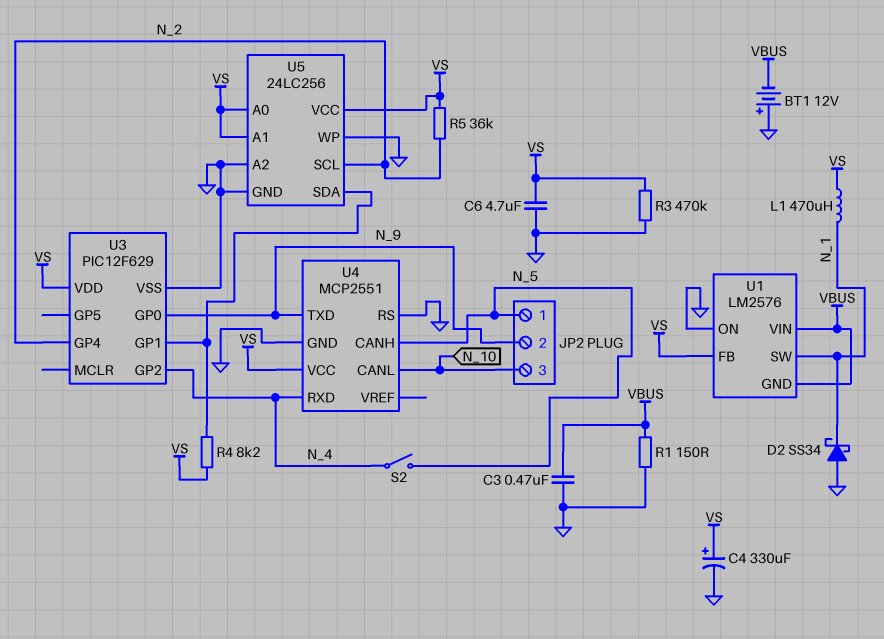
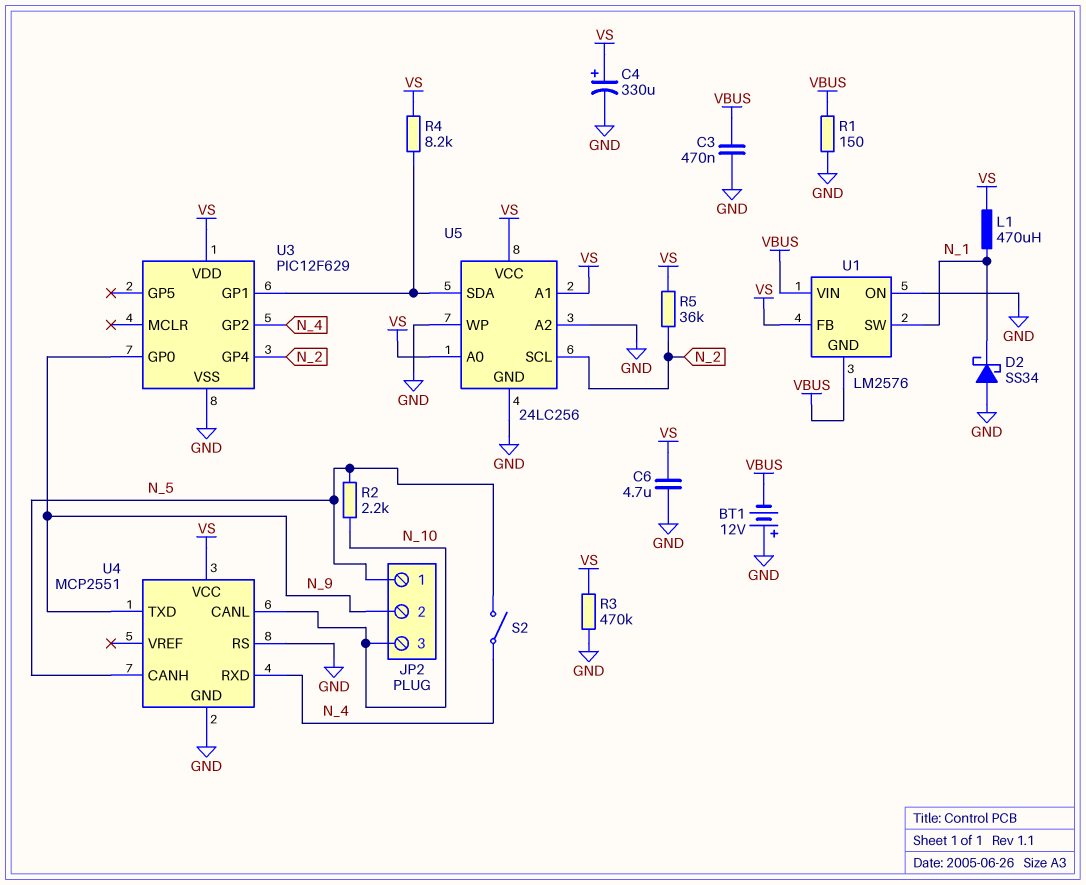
R2: none -> 2.2k (N_5, N_10)

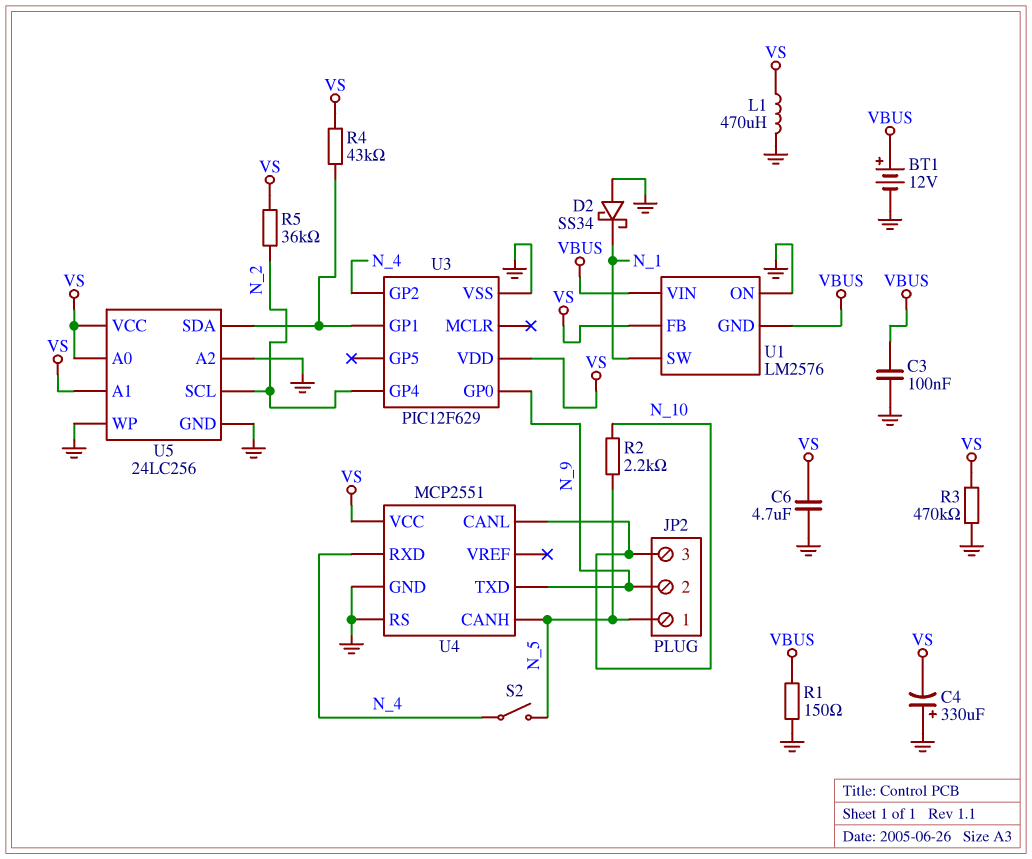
BT1: 12V (plus GND, minus VBUS) -> 12V (plus VBUS, minus GND)
C3: 470nF (GND, VBUS) -> 100nF (GND, VBUS)
C4: 330uF (plus VS, minus GND) -> 330uF (plus GND, minus VS)
L1: 470uH (N_1, VS) -> 470uH (GND, VS)
R4: 8.2k (U3/GP1, VS) -> 43k (U3/GP1, VS)

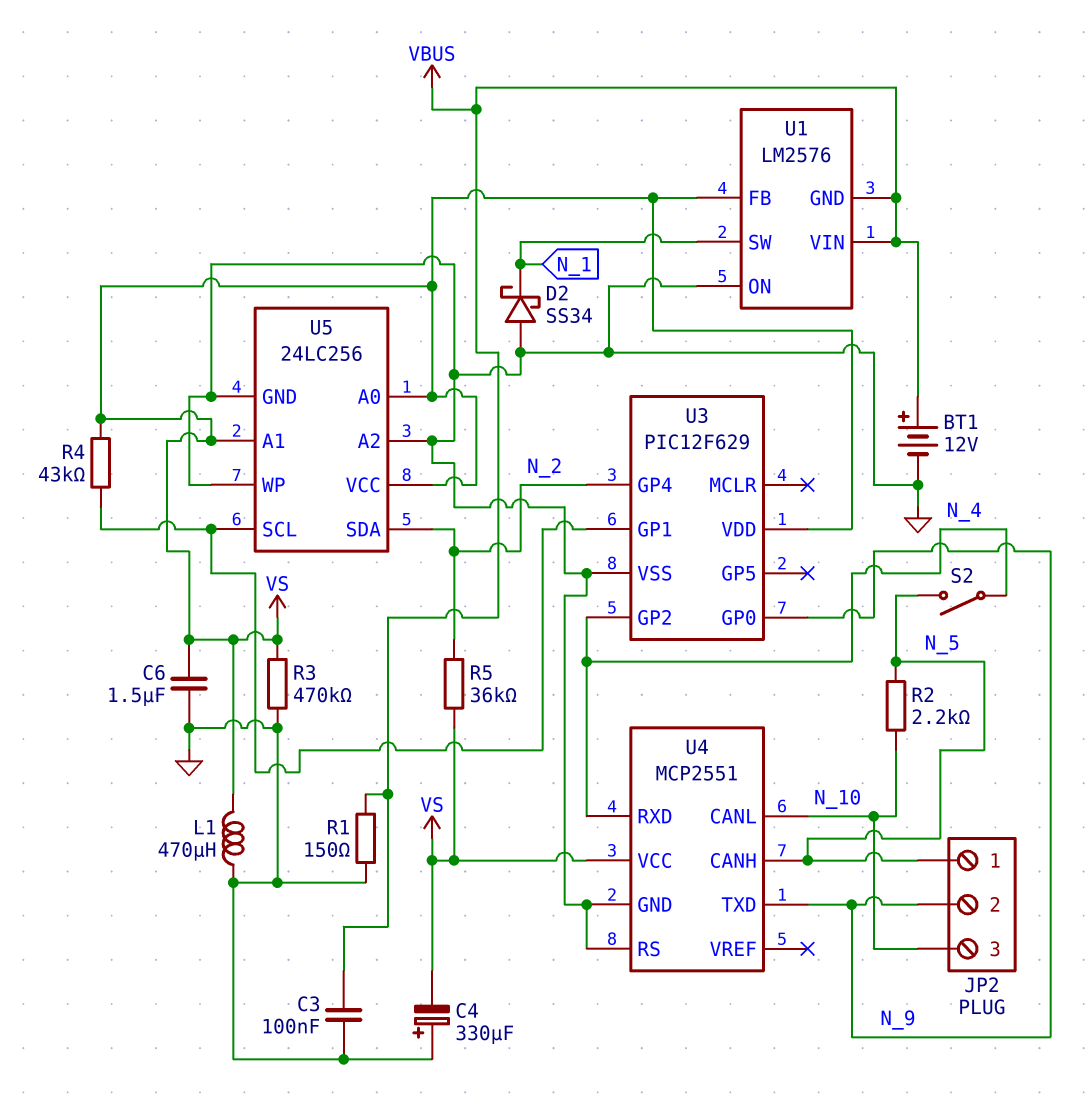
C6: 4.7uF (GND, VS) -> 1.5uF (GND, VS)
U5 pin SCL: N_2 -> U3/GP1
U5 pin SDA: U3/GP1 -> N_2

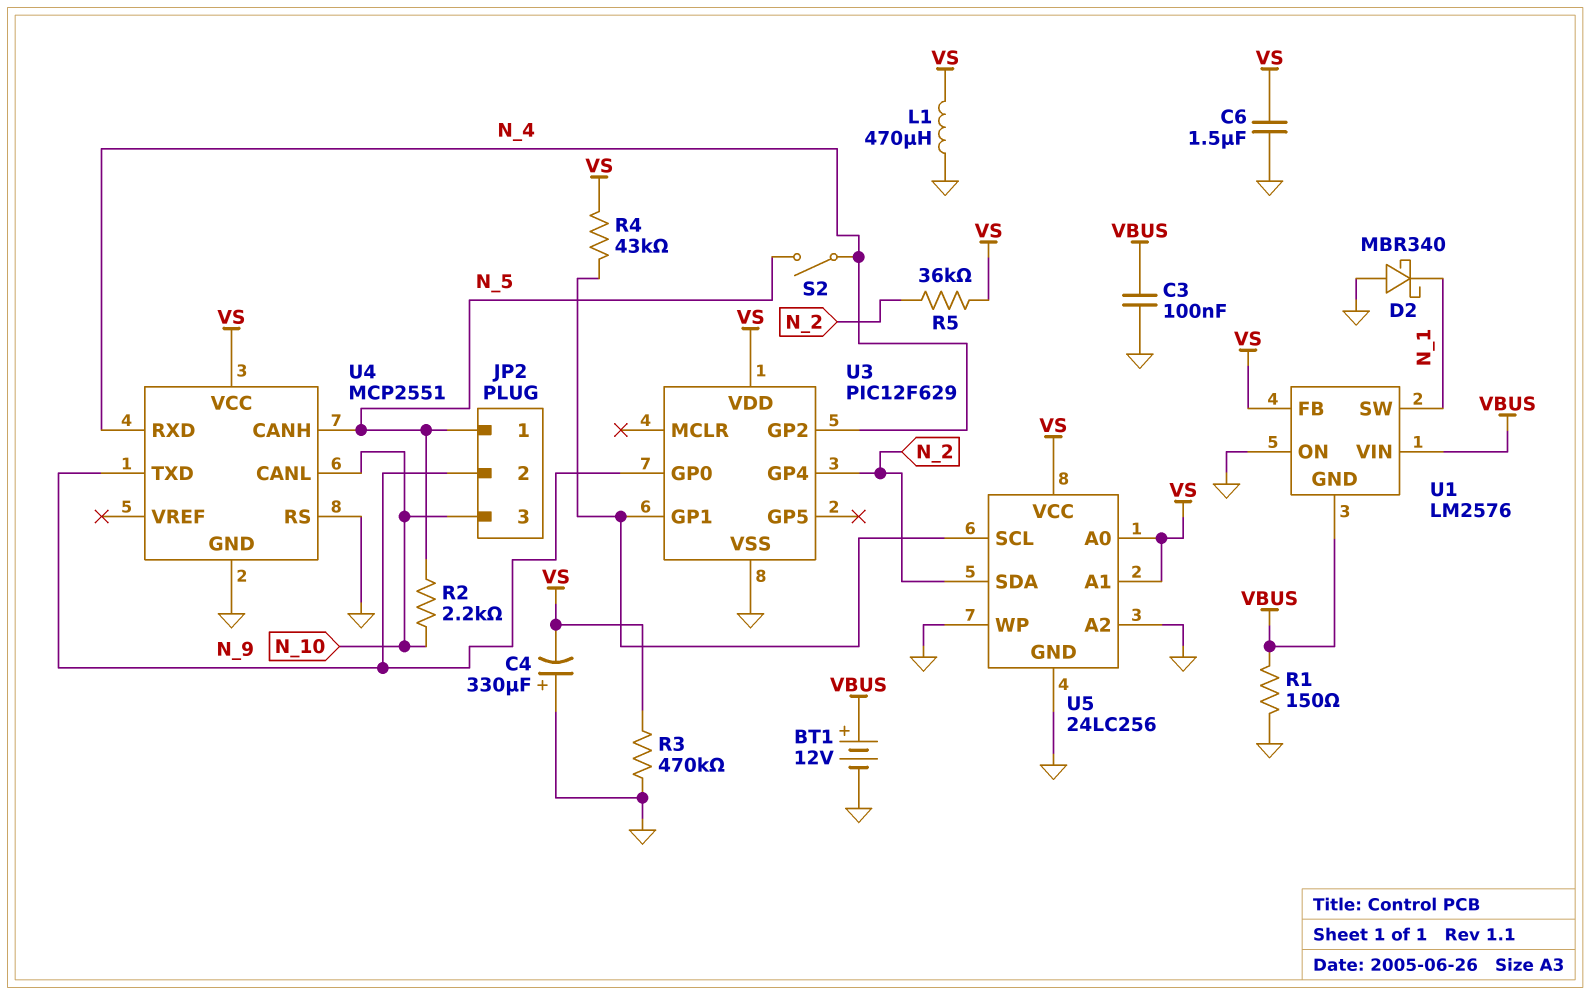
D2: schottky SS34 (A GND, K N_1) -> schottky MBR340 (A GND, K N_1)

